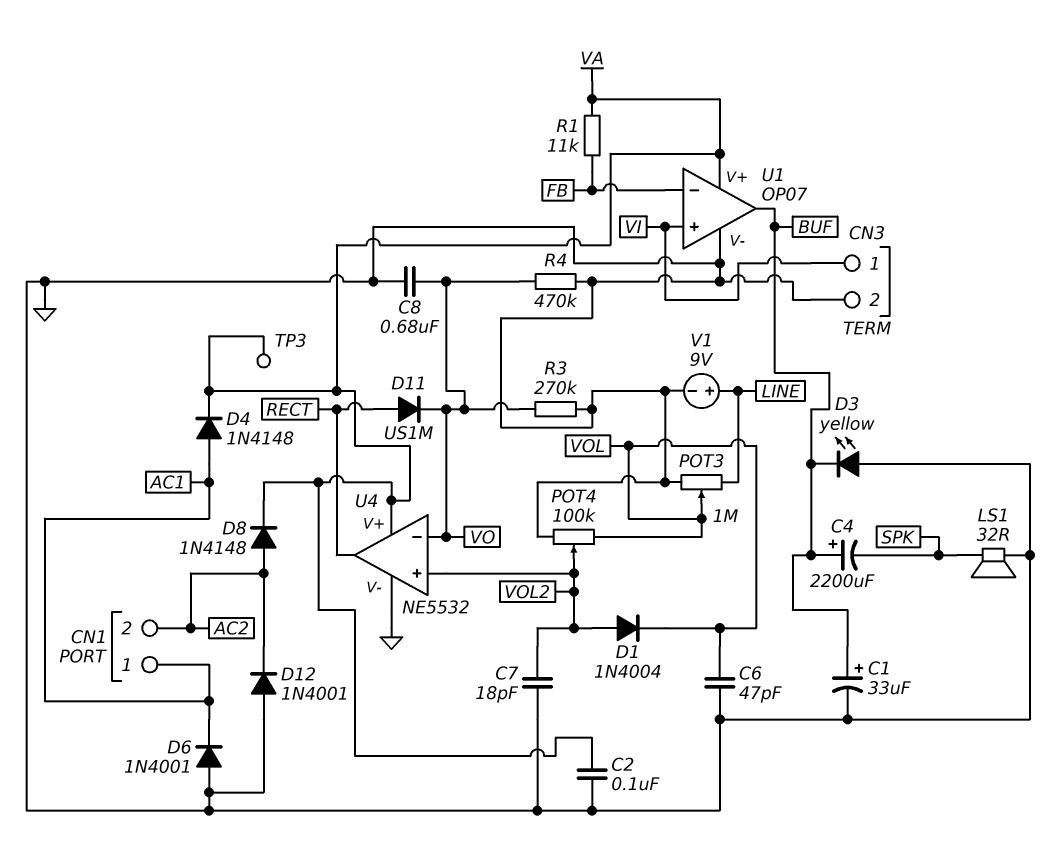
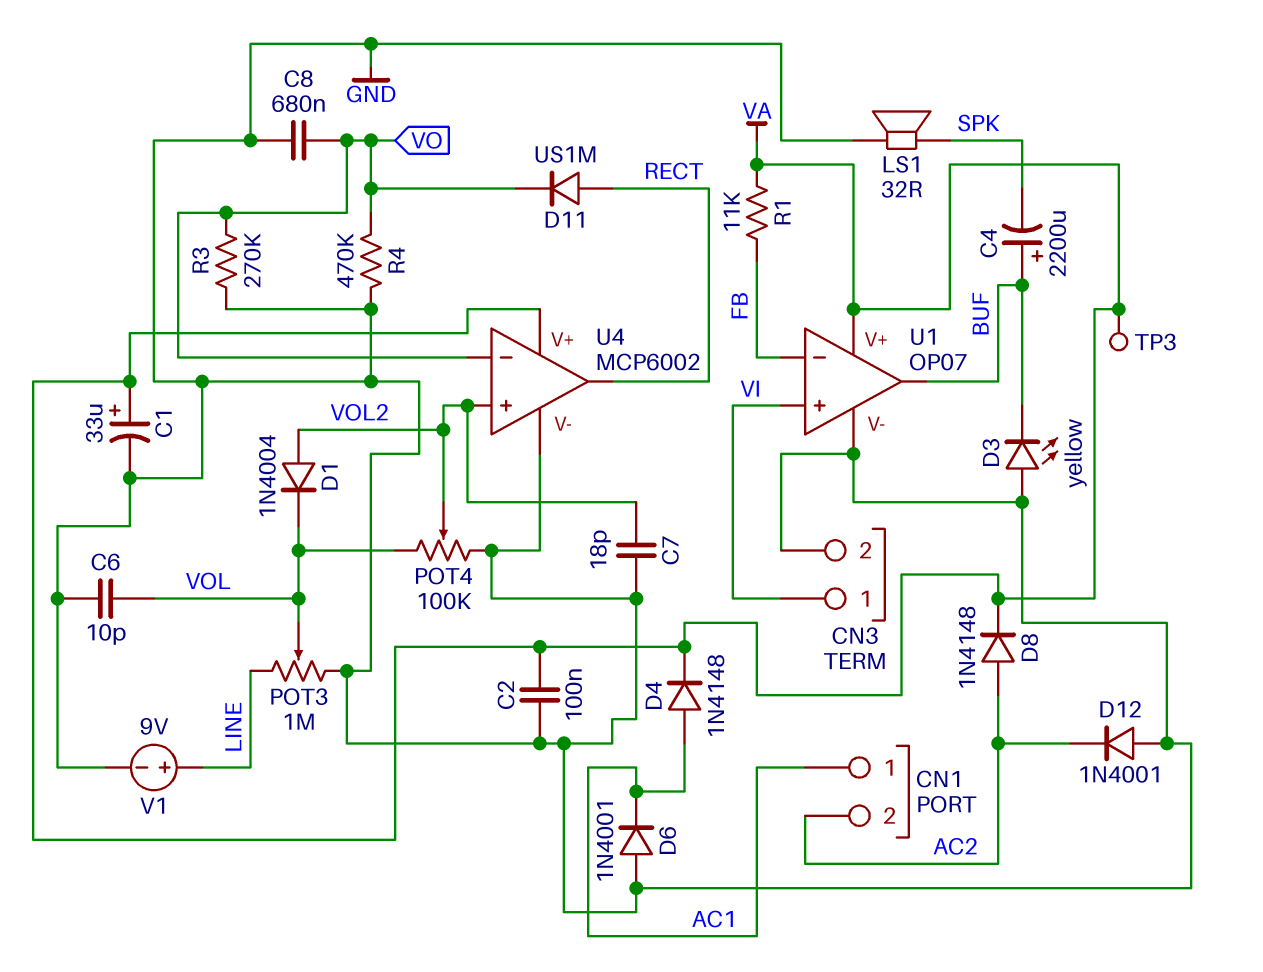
C1: 33uF (plus BUF, minus GND) -> 33uF (plus VA, minus GND)
C6: 47pF (GND, VOL) -> 10pF (GND, VOL)
U4: NE5532 -> MCP6002

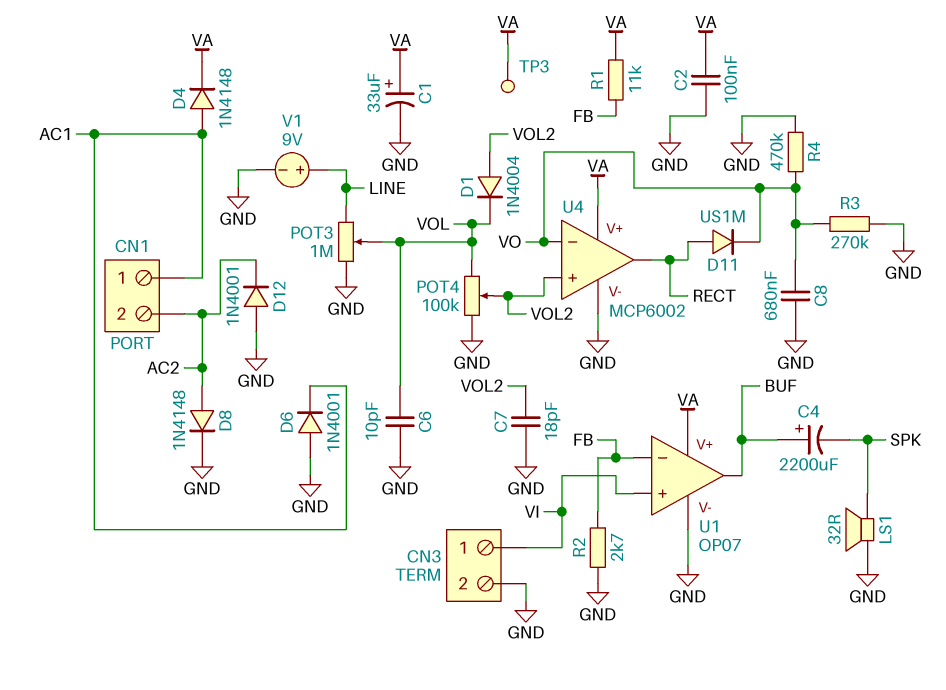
D3: LED yellow (A GND, K BUF) -> none
D8: diode 1N4148 (A AC2, K VA) -> diode 1N4148 (A AC2, K GND)
R2: none -> 2.7k (FB, GND)

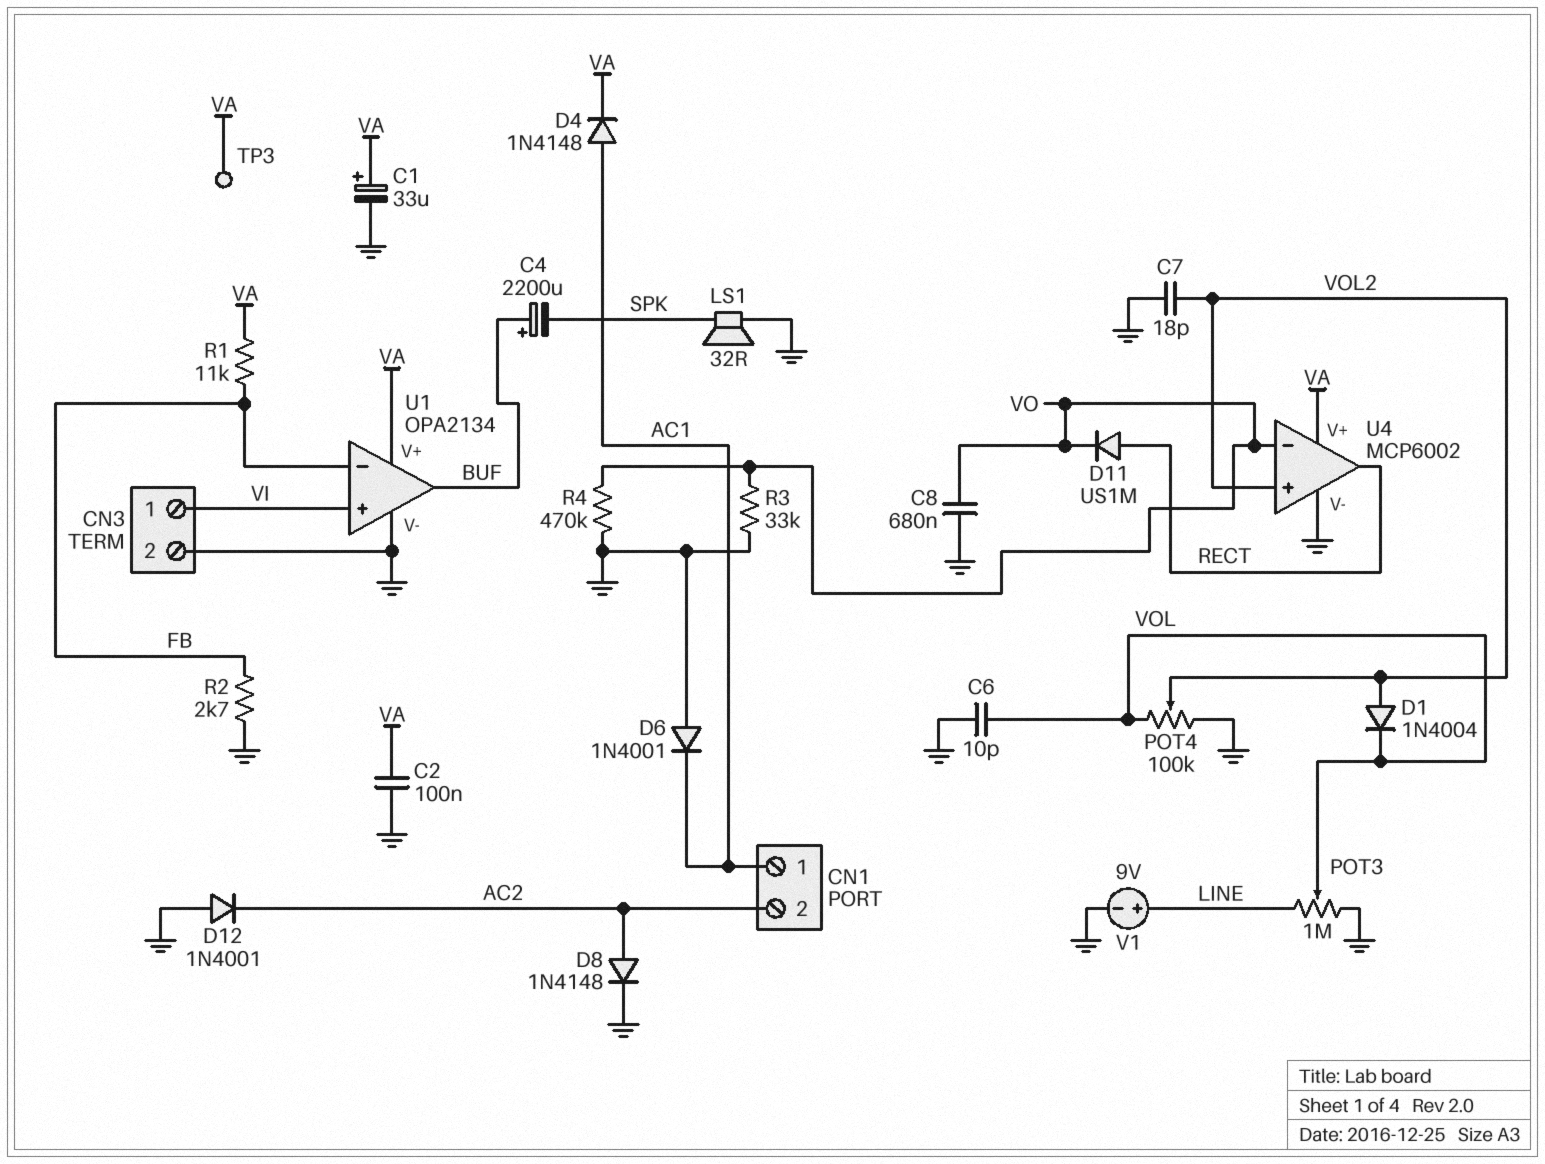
R3: 270k (GND, VO) -> 33k (GND, VO)
U1: OP07 -> OPA2134

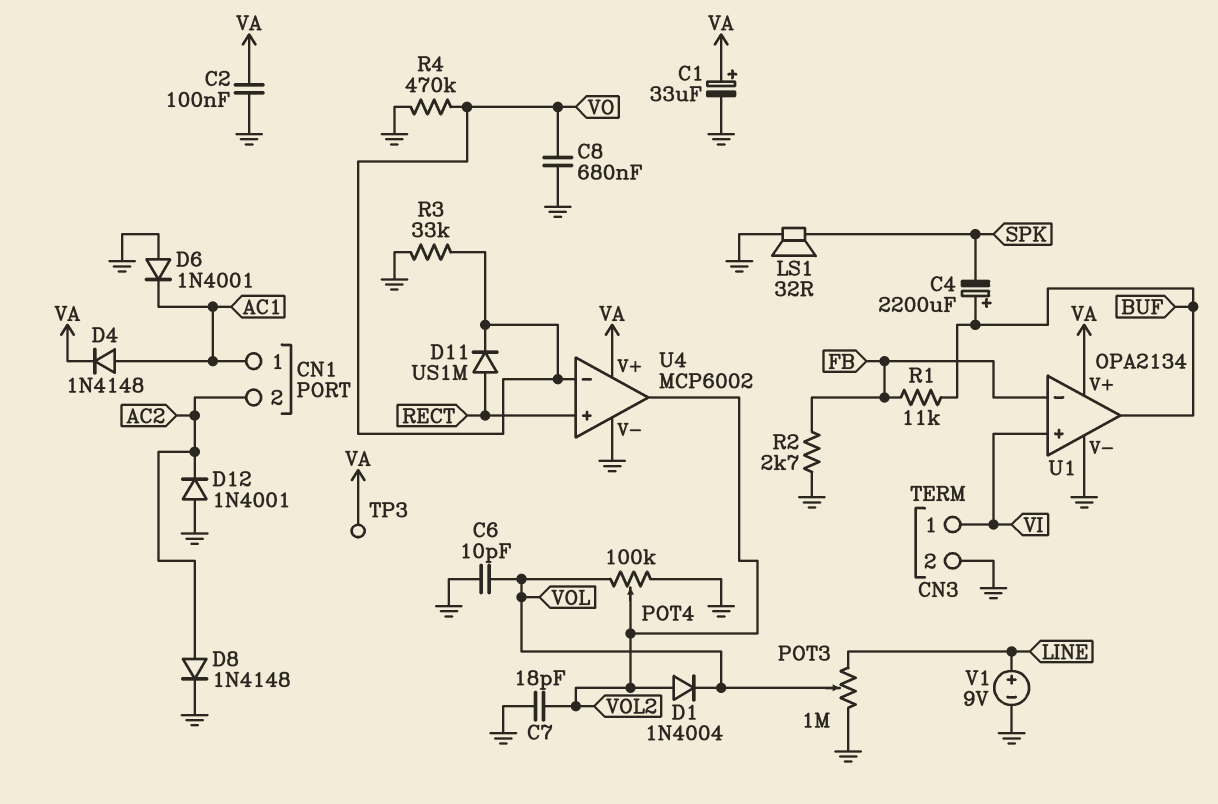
R1: 11k (FB, VA) -> 11k (BUF, FB)
U4 pin in+: VOL2 -> RECT
U4 pin out: RECT -> VOL2

